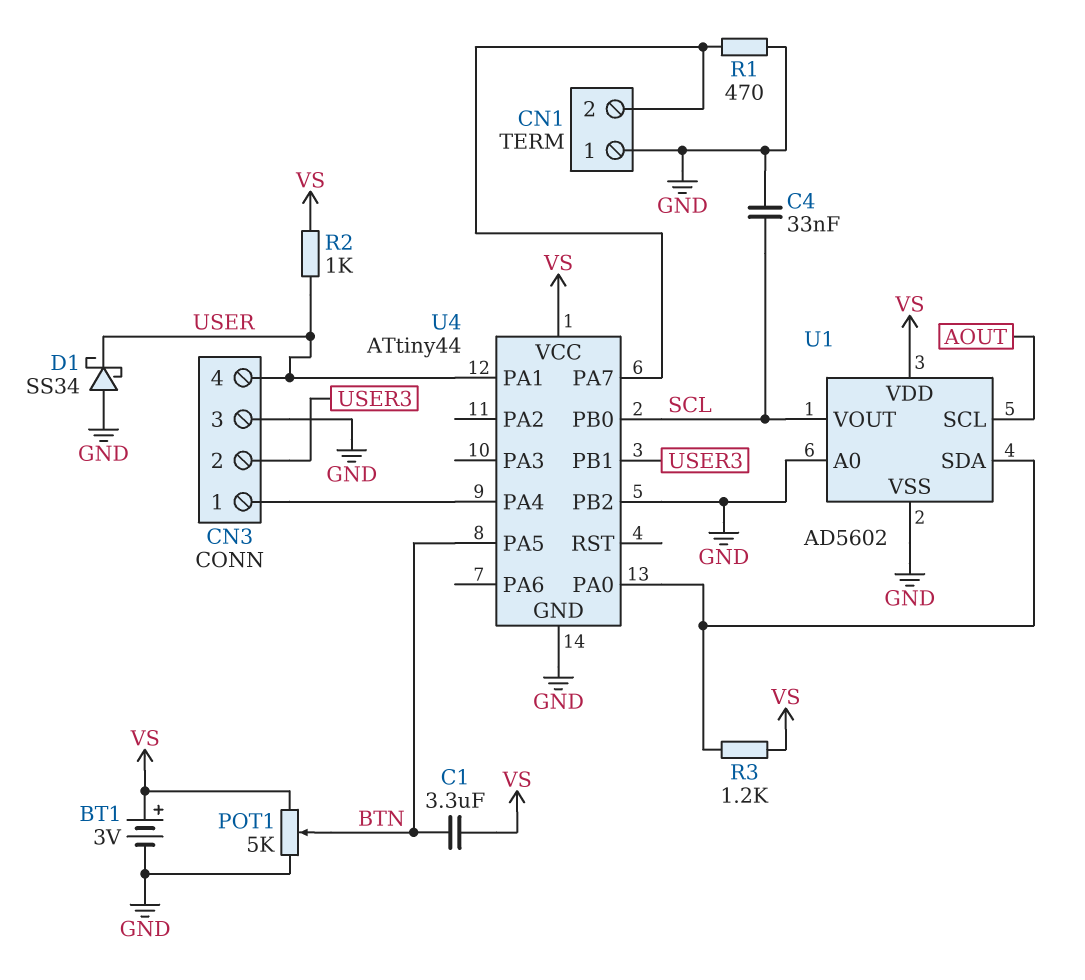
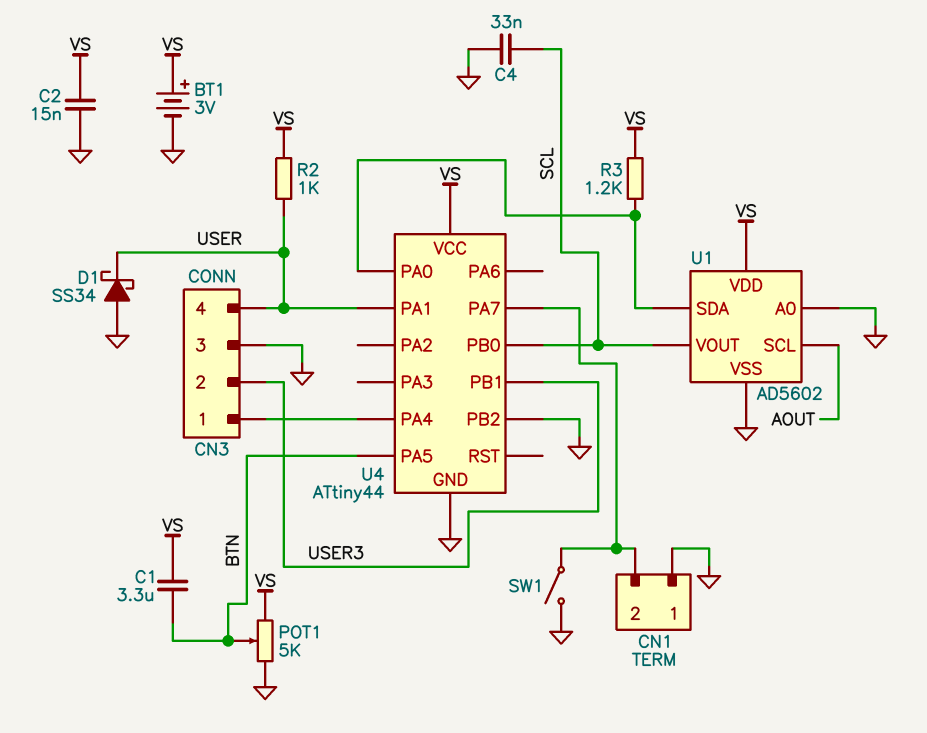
C2: none -> 15nF (GND, VS)
R1: 470 (CN1/2, GND) -> none
SW1: none -> switch (CN1/2, GND)

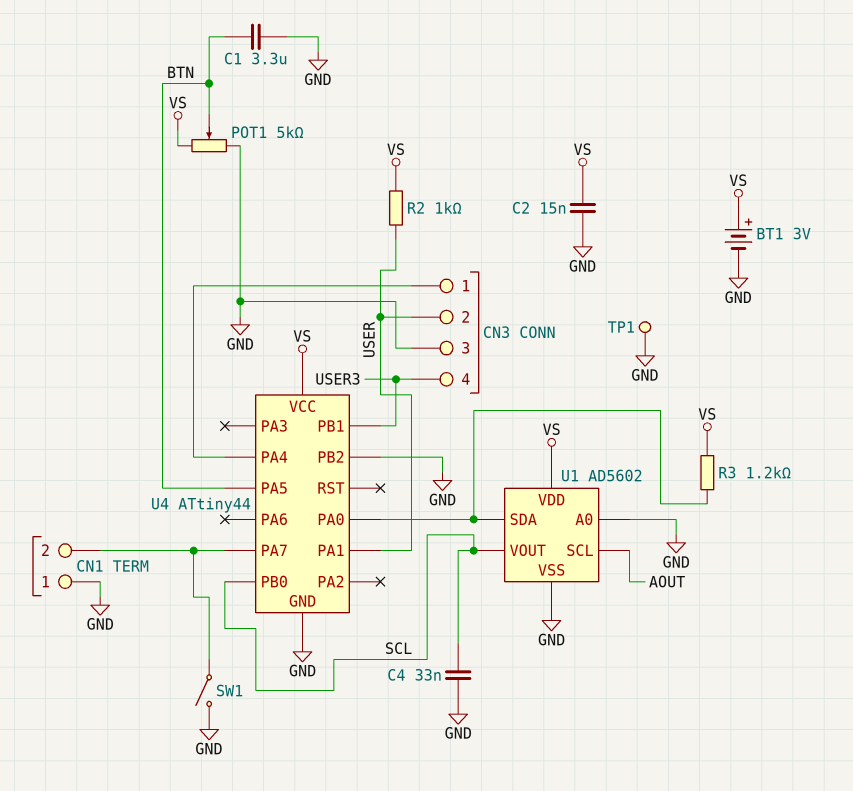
C1: 3.3uF (BTN, VS) -> 3.3uF (BTN, GND)
CN3 pin 2: USER3 -> USER
CN3 pin 4: USER -> USER3
D1: schottky SS34 (A GND, K USER) -> none
TP1: none -> test point (GND)

